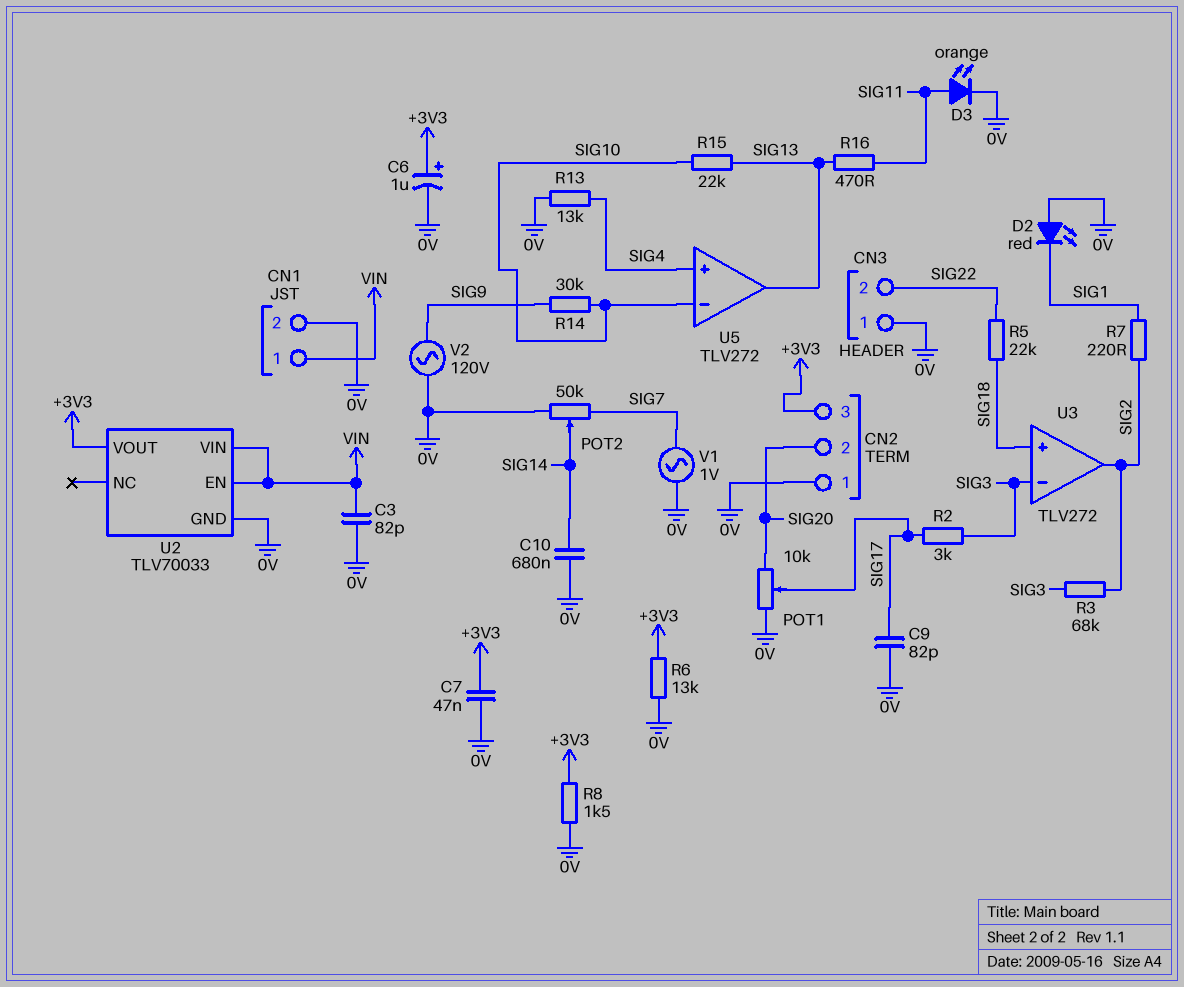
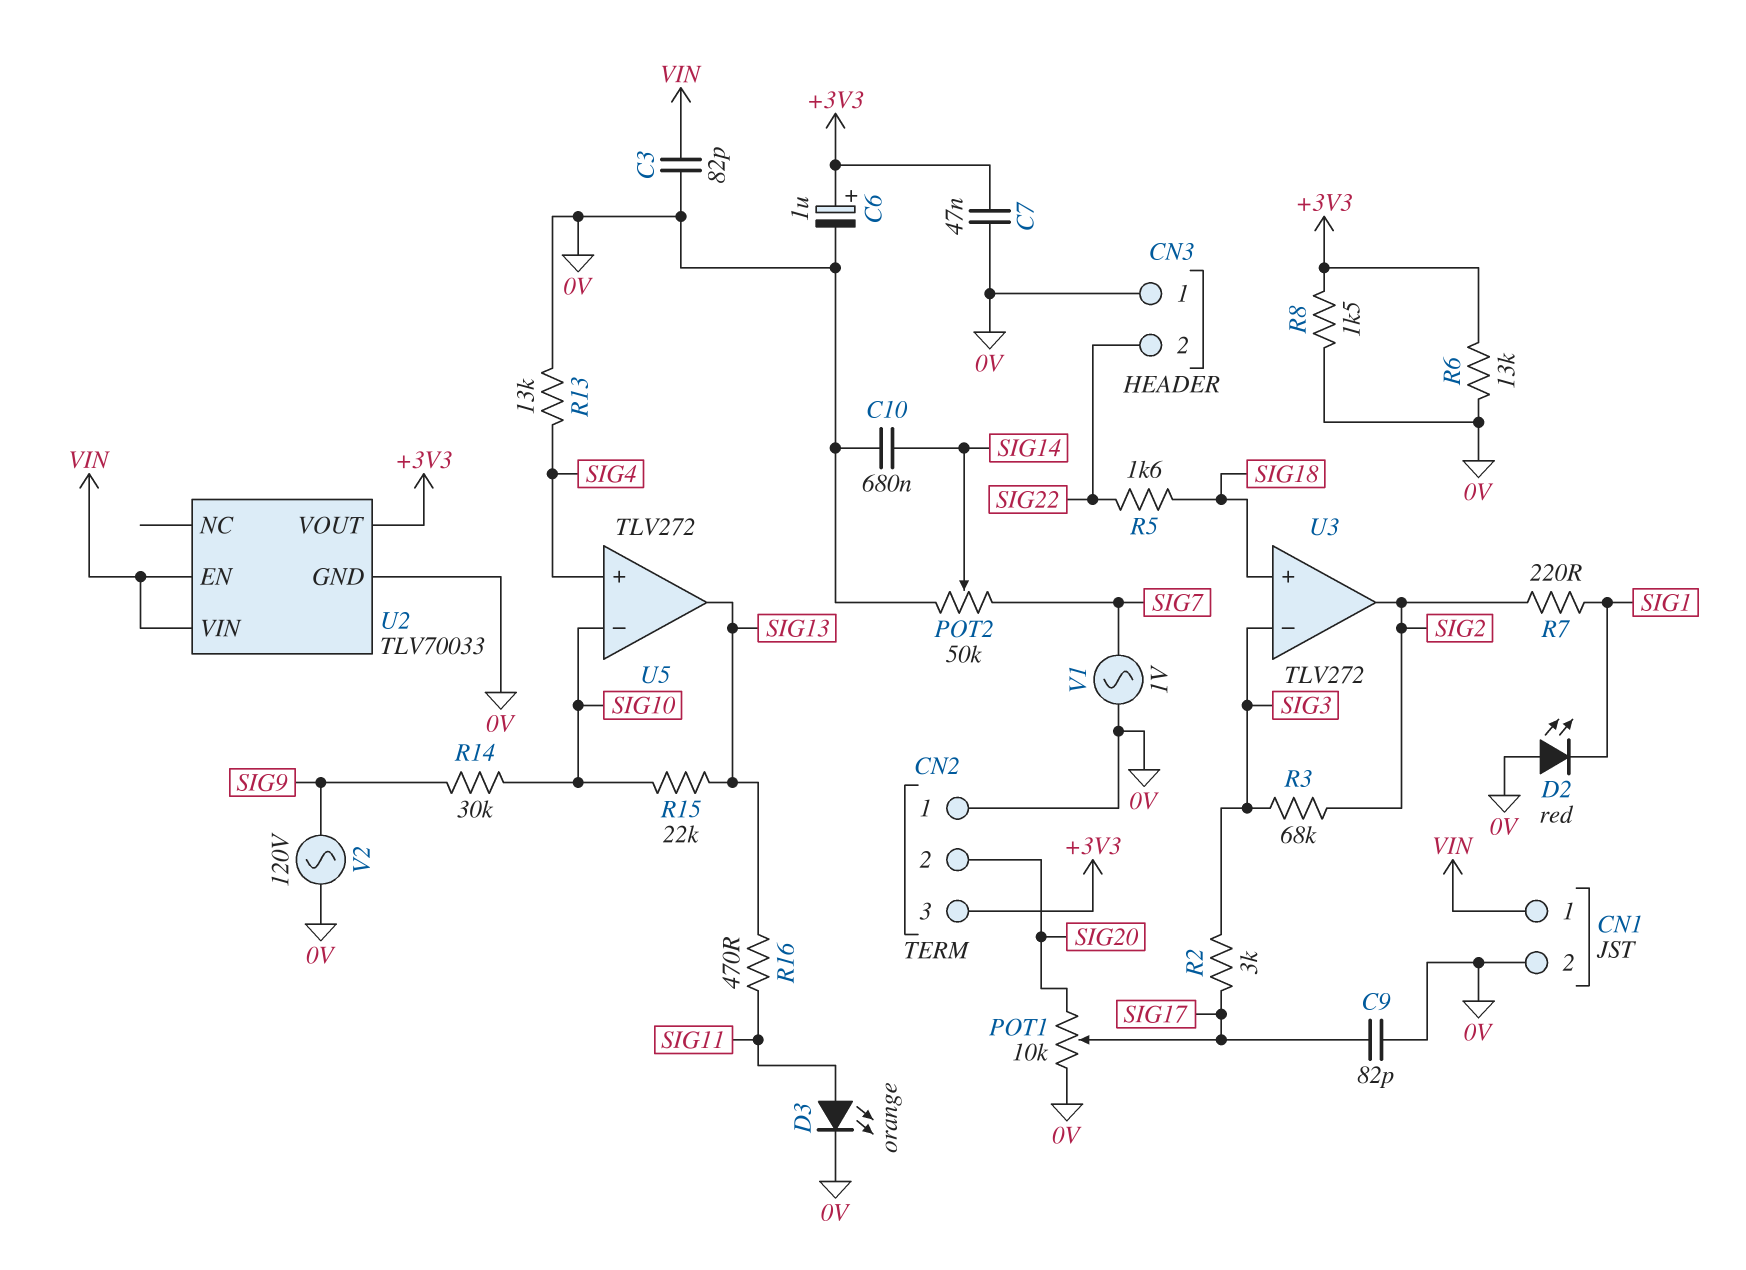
R5: 22k (SIG18, SIG22) -> 1.6k (SIG18, SIG22)

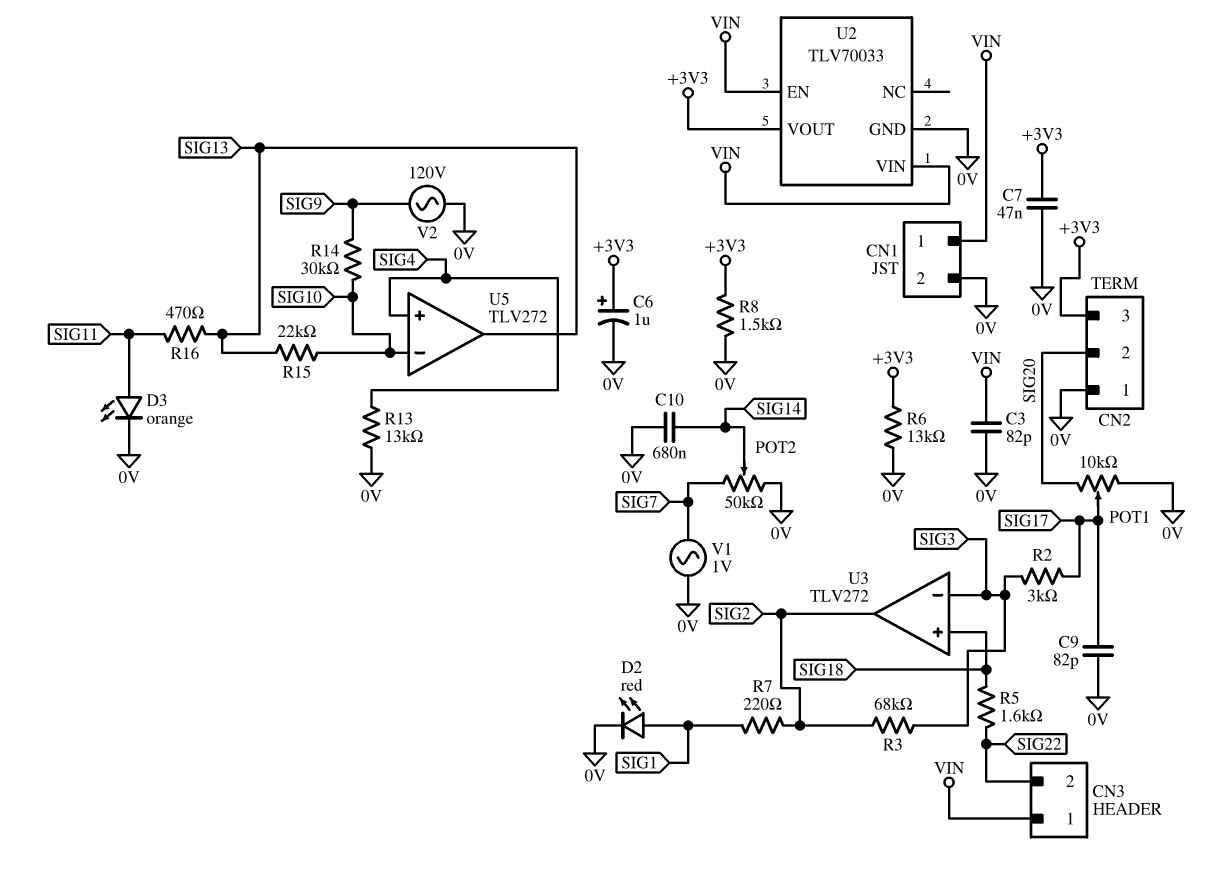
CN3 pin 1: 0V -> VIN
D2: LED red (A 0V, K SIG1) -> LED red (A SIG1, K 0V)

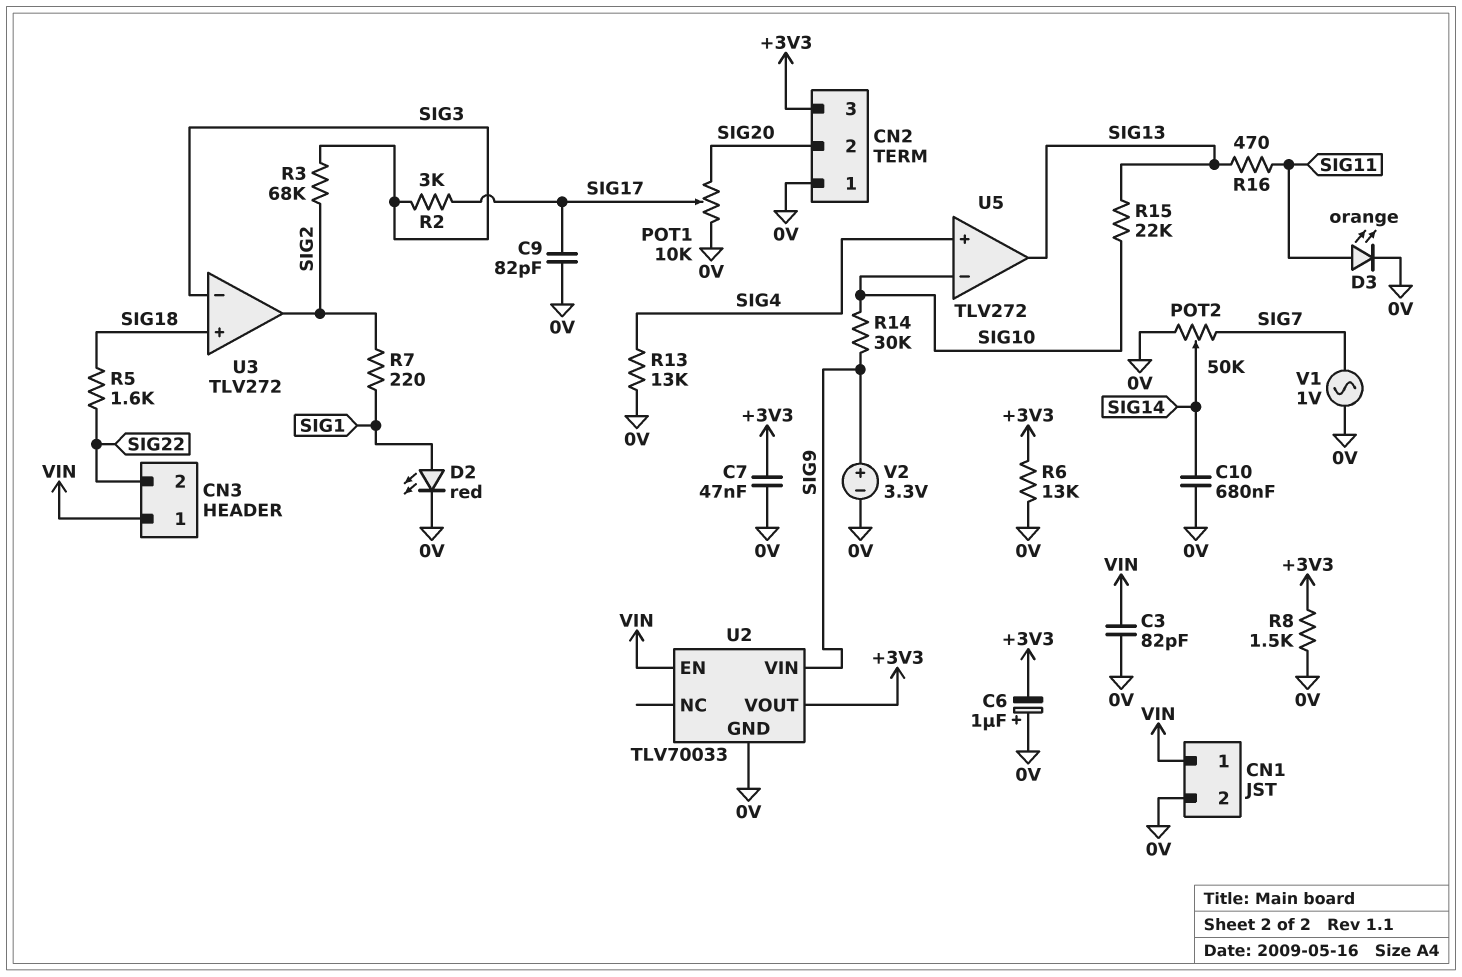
C6: 1uF (plus +3V3, minus 0V) -> 1uF (plus 0V, minus +3V3)
U2 pin VIN: VIN -> SIG9
V2: AC 120V (0V, SIG9) -> 3.3V (plus SIG9, minus 0V)

